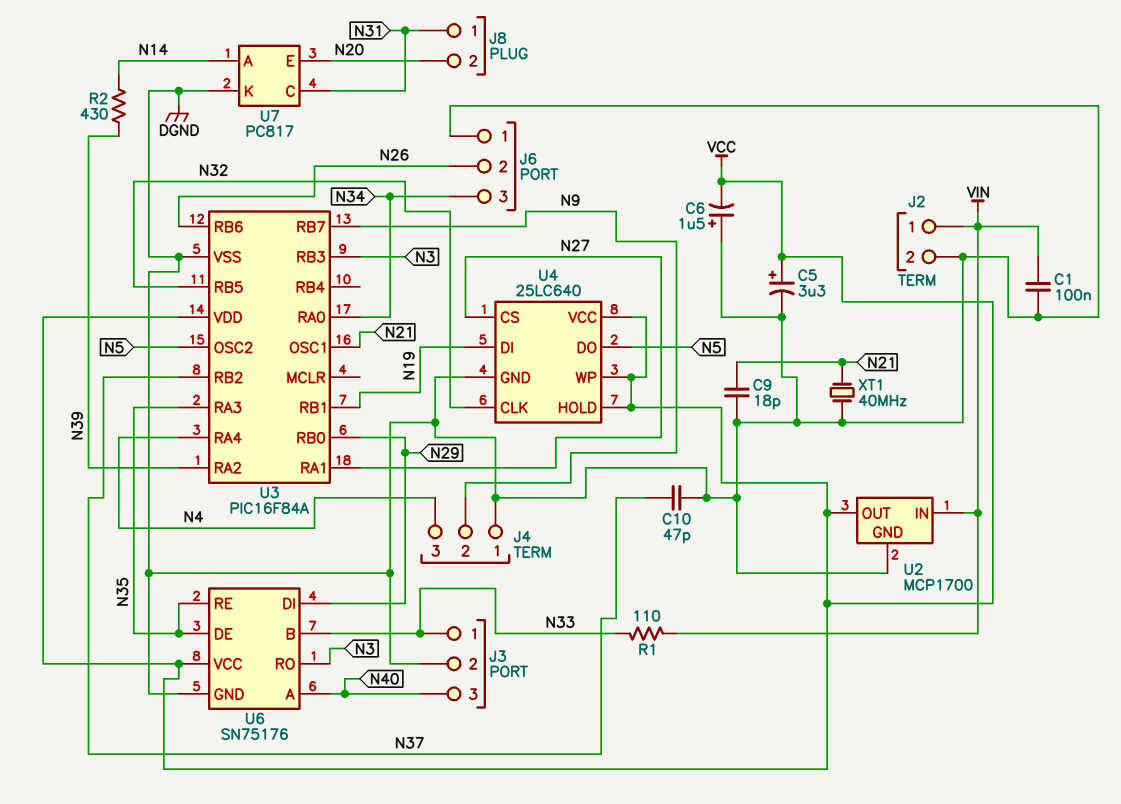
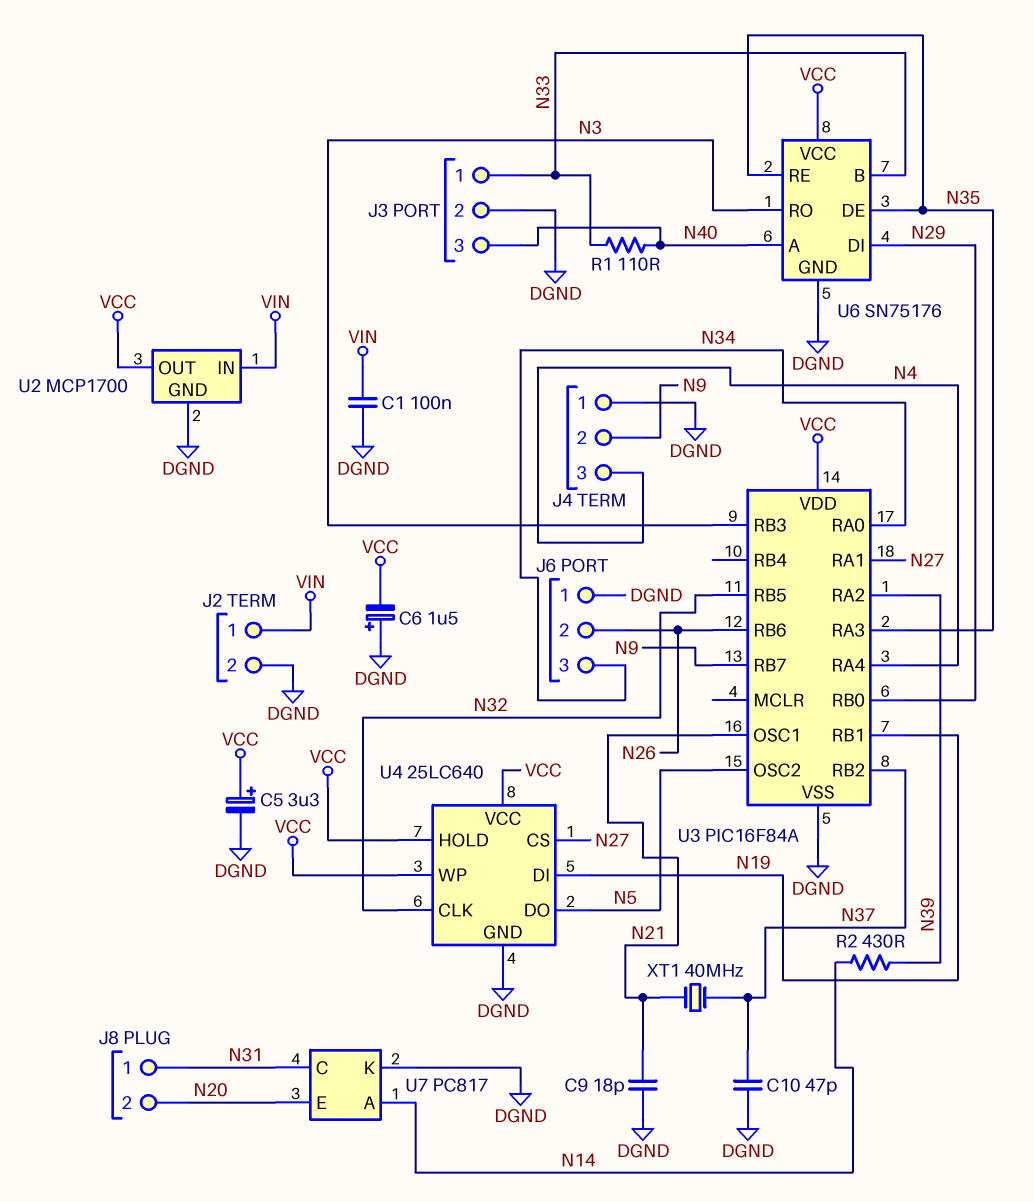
R1: 110 (N33, VIN) -> 110 (N33, N40)
XT1: 40MHz (DGND, N21) -> 40MHz (N21, N37)

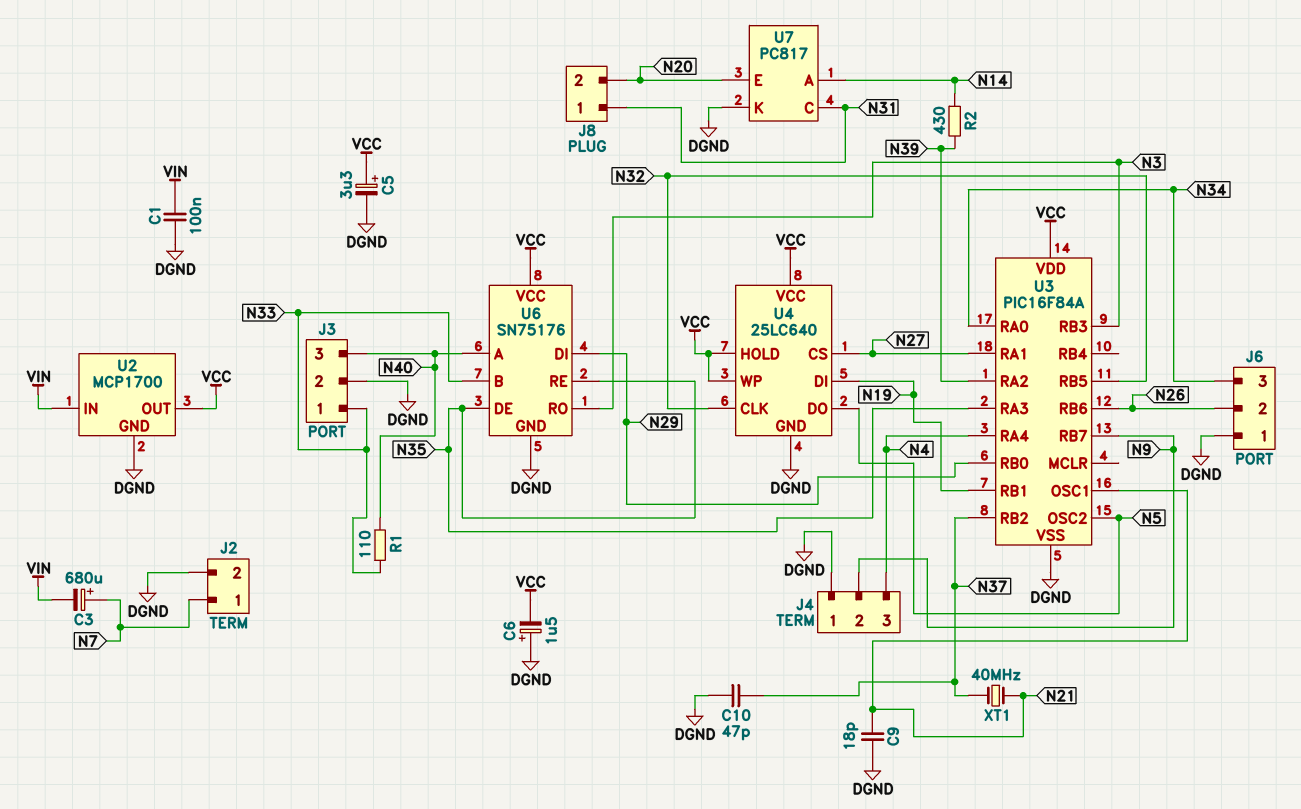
C3: none -> 680uF (plus N7, minus VIN)
J2 pin 1: VIN -> N7

